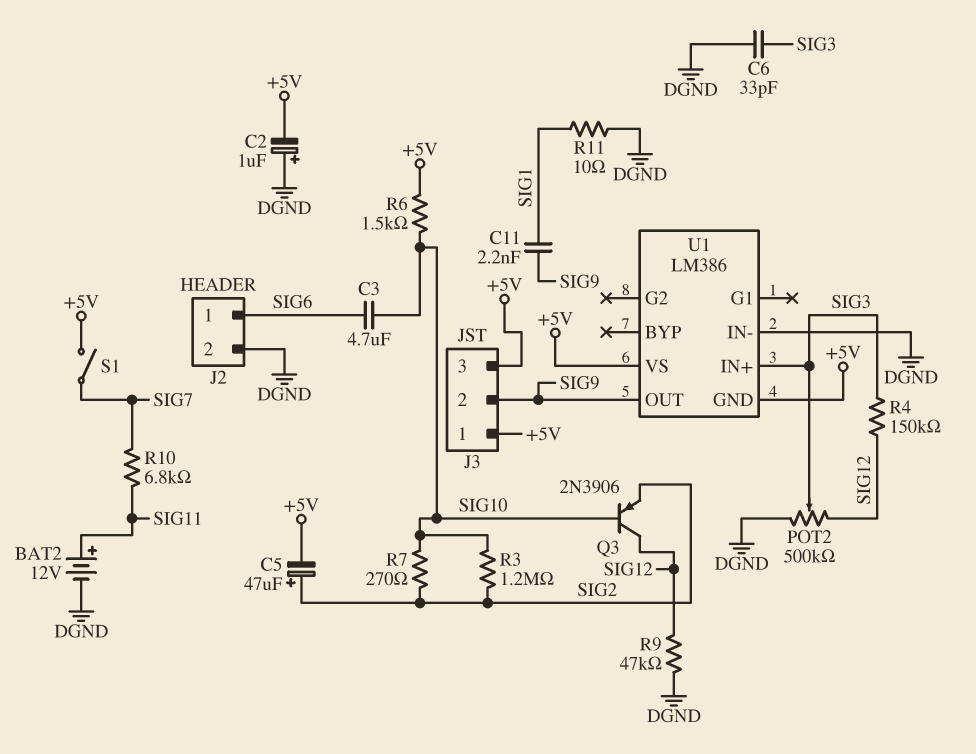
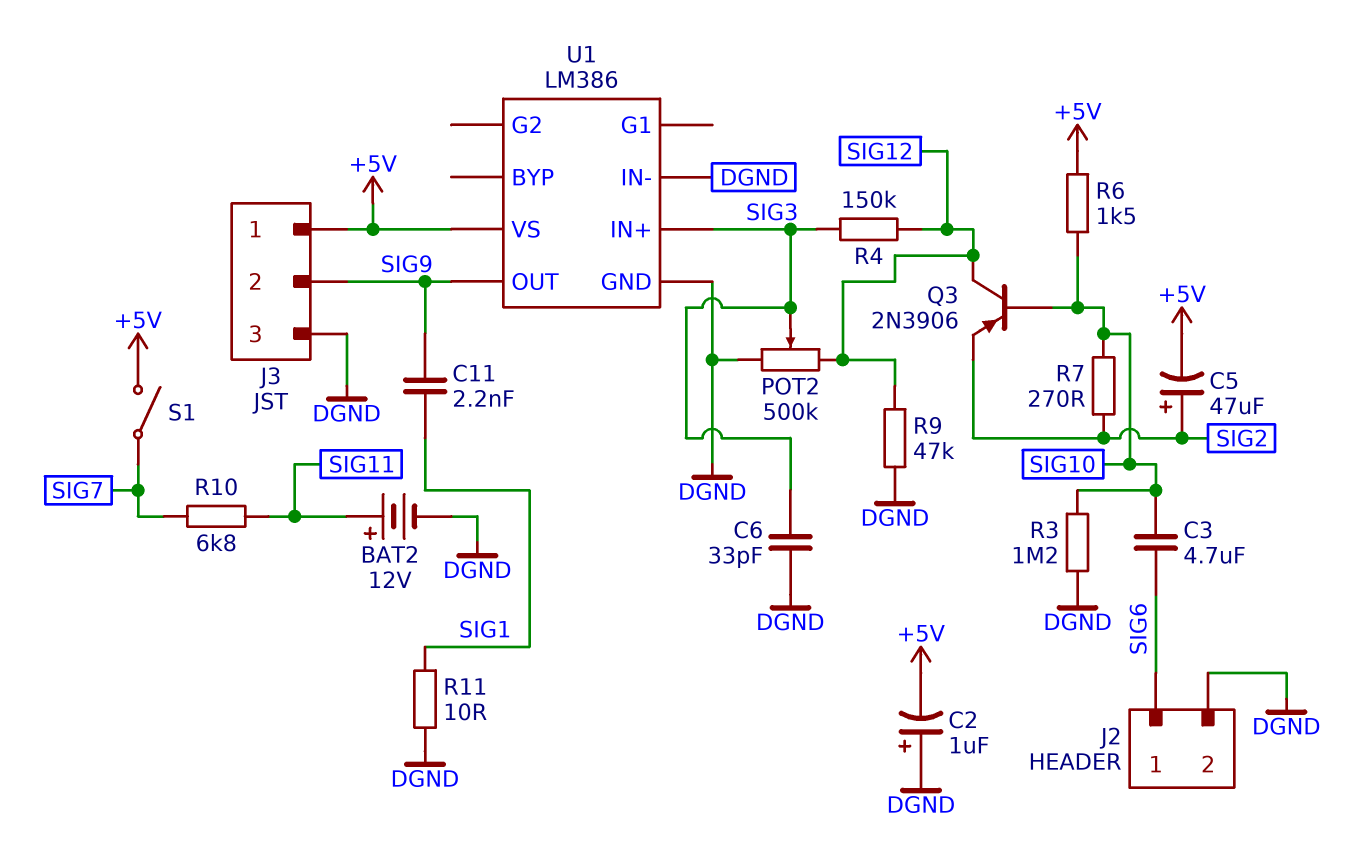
J3 pin 3: +5V -> DGND
R3: 1.2M (SIG2, SIG10) -> 1.2M (DGND, SIG10)
U1 pin GND: +5V -> DGND

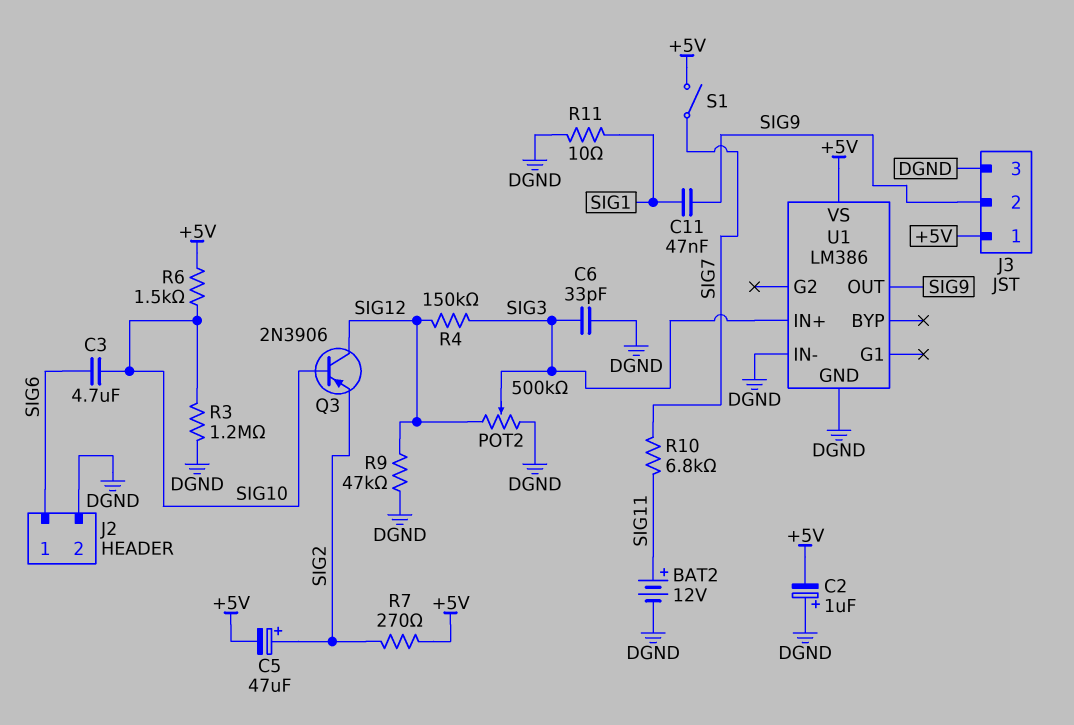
C11: 2.2nF (SIG1, SIG9) -> 47nF (SIG1, SIG9)
R7: 270 (SIG2, SIG10) -> 270 (+5V, SIG2)

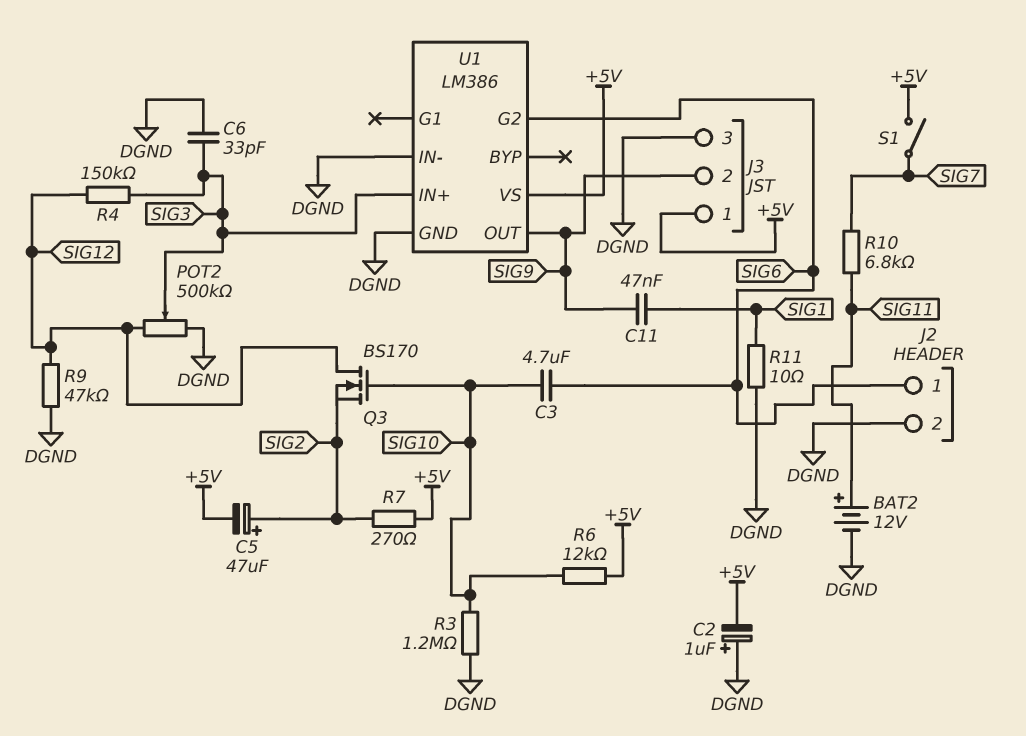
Q3: PNP 2N3906 (B SIG10, C SIG12, E SIG2) -> NMOS BS170 (G SIG10, D SIG12, S SIG2)
R6: 1.5k (+5V, SIG10) -> 12k (+5V, SIG10)
U1 pin G2: none -> SIG6

